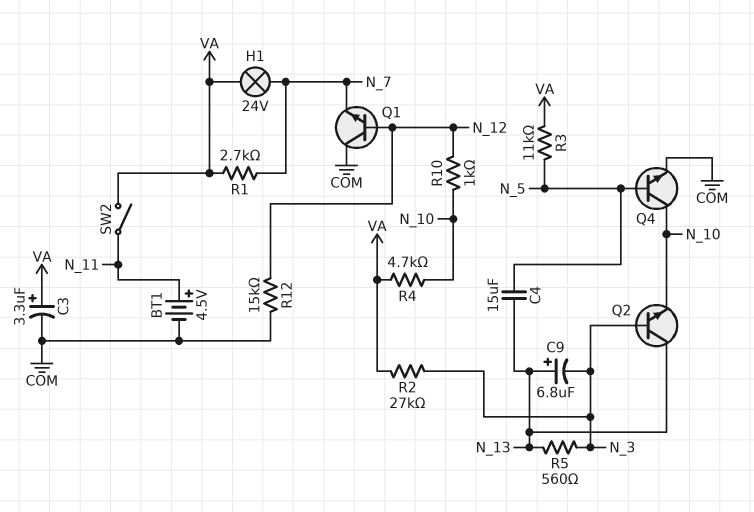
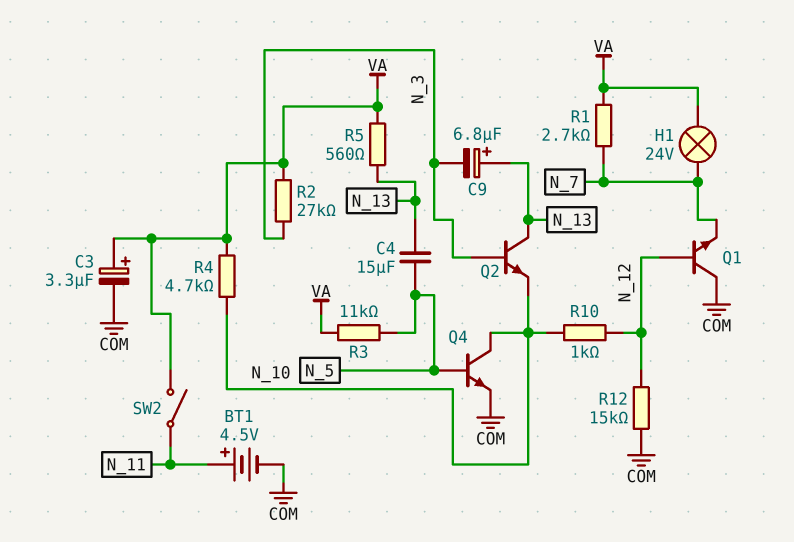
R5: 560 (N_3, N_13) -> 560 (N_13, VA)

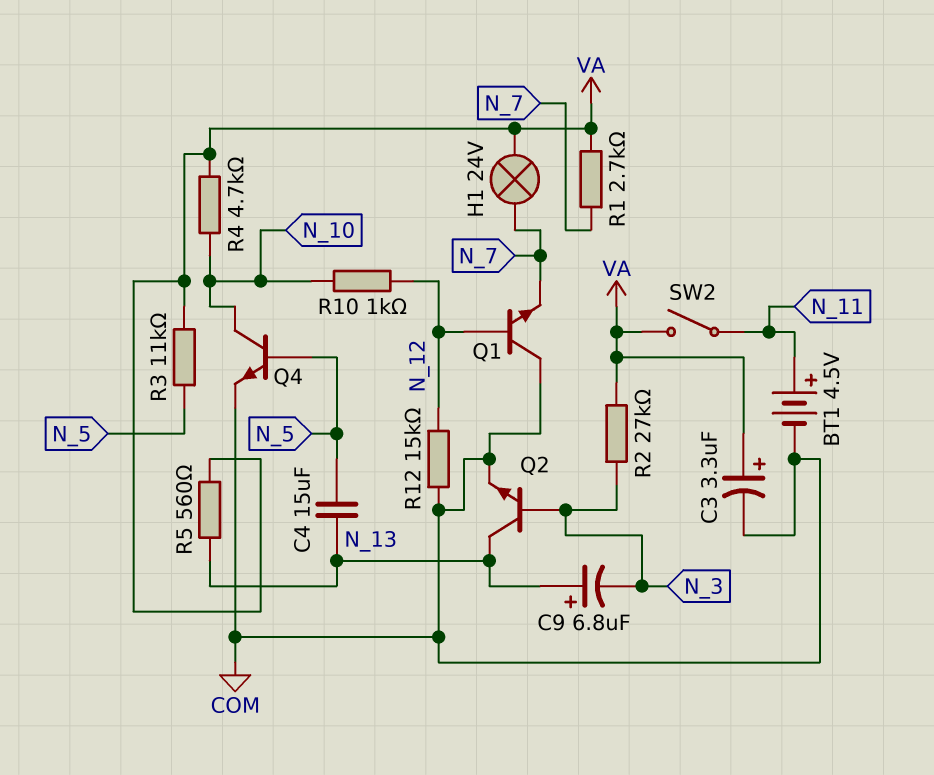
Q2: NPN (B N_3, C N_13, E N_10) -> NPN (B N_3, C N_13, E COM)

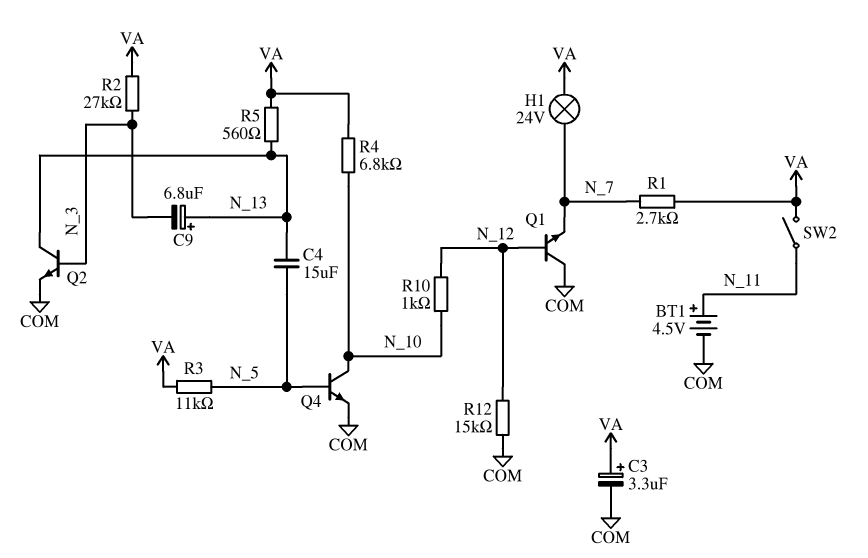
R4: 4.7k (N_10, VA) -> 6.8k (N_10, VA)

